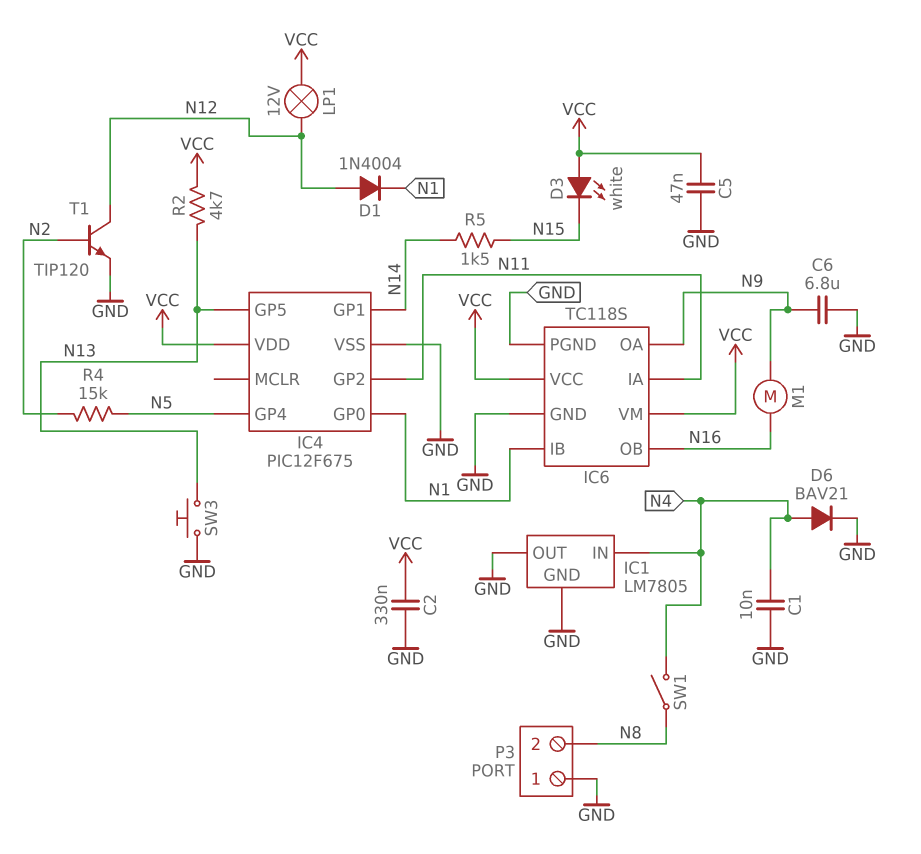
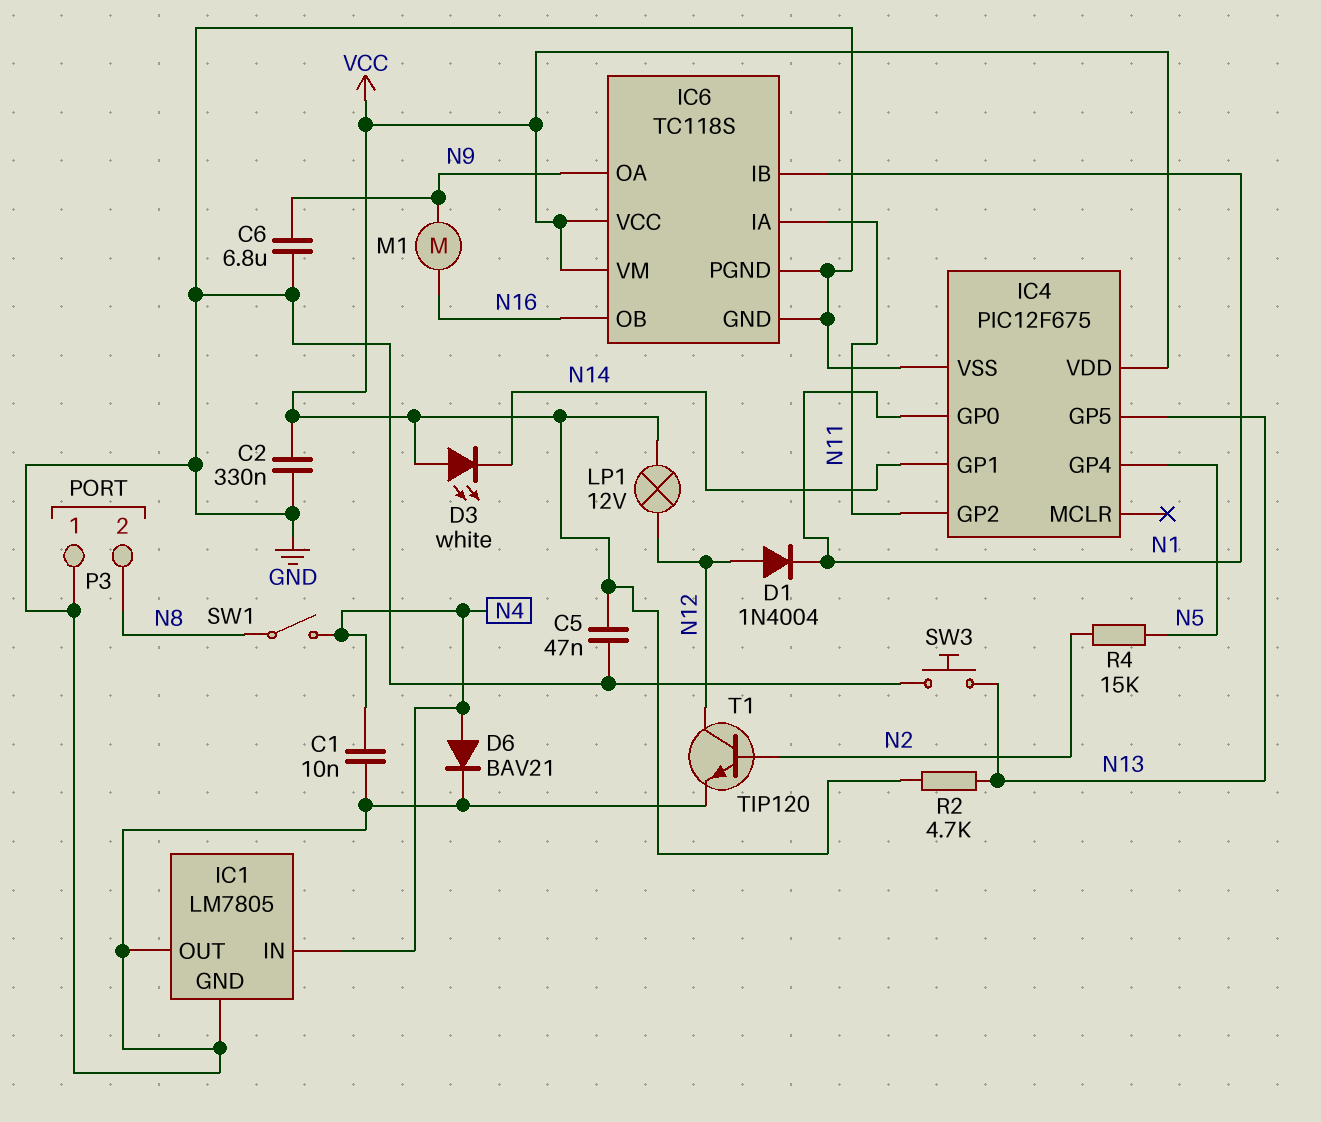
D3: LED white (A VCC, K N15) -> LED white (A VCC, K N14)
R5: 1.5k (N14, N15) -> none

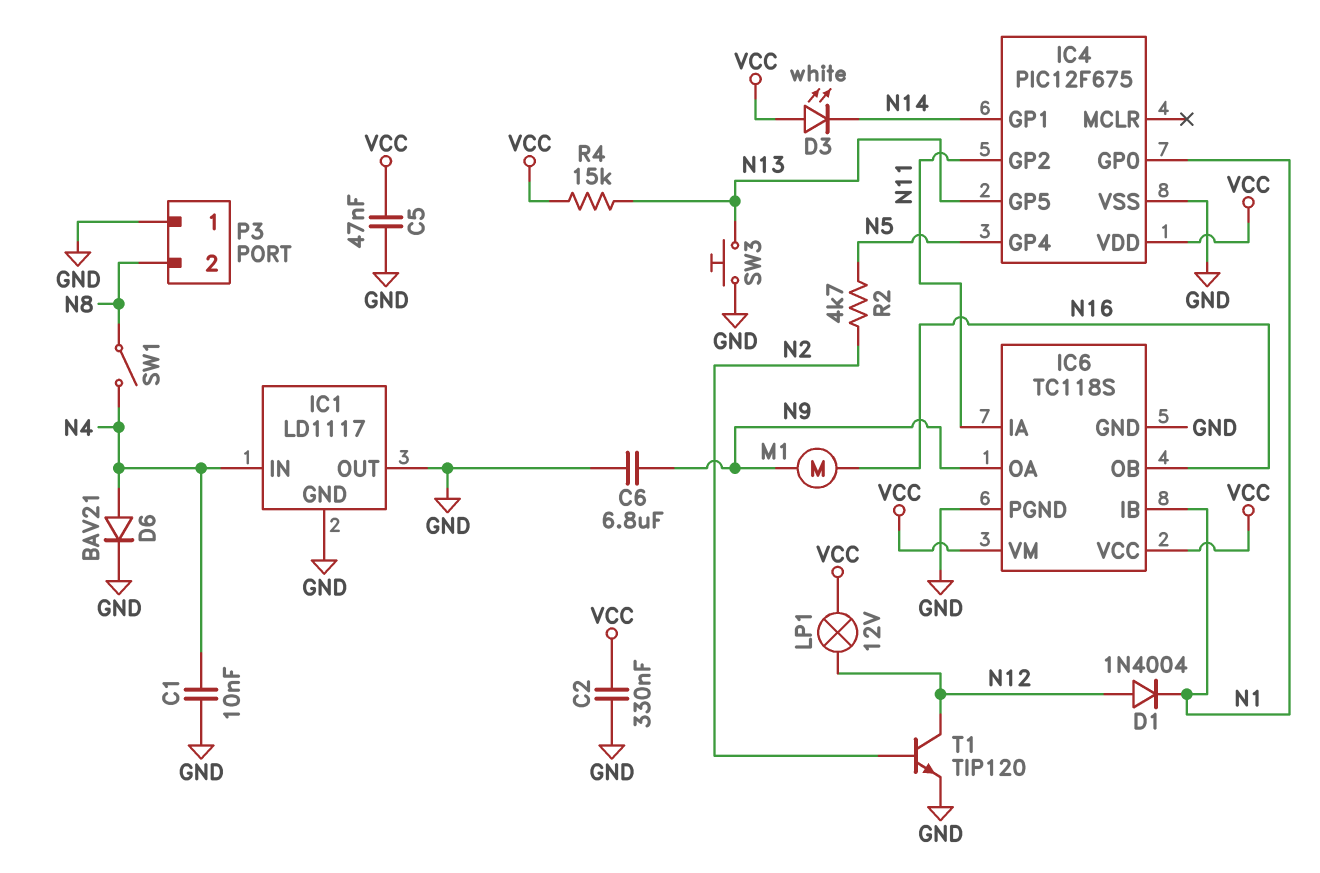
IC1: LM7805 -> LD1117
R2: 4.7k (N13, VCC) -> 4.7k (N2, N5)
R4: 15k (N2, N5) -> 15k (N13, VCC)

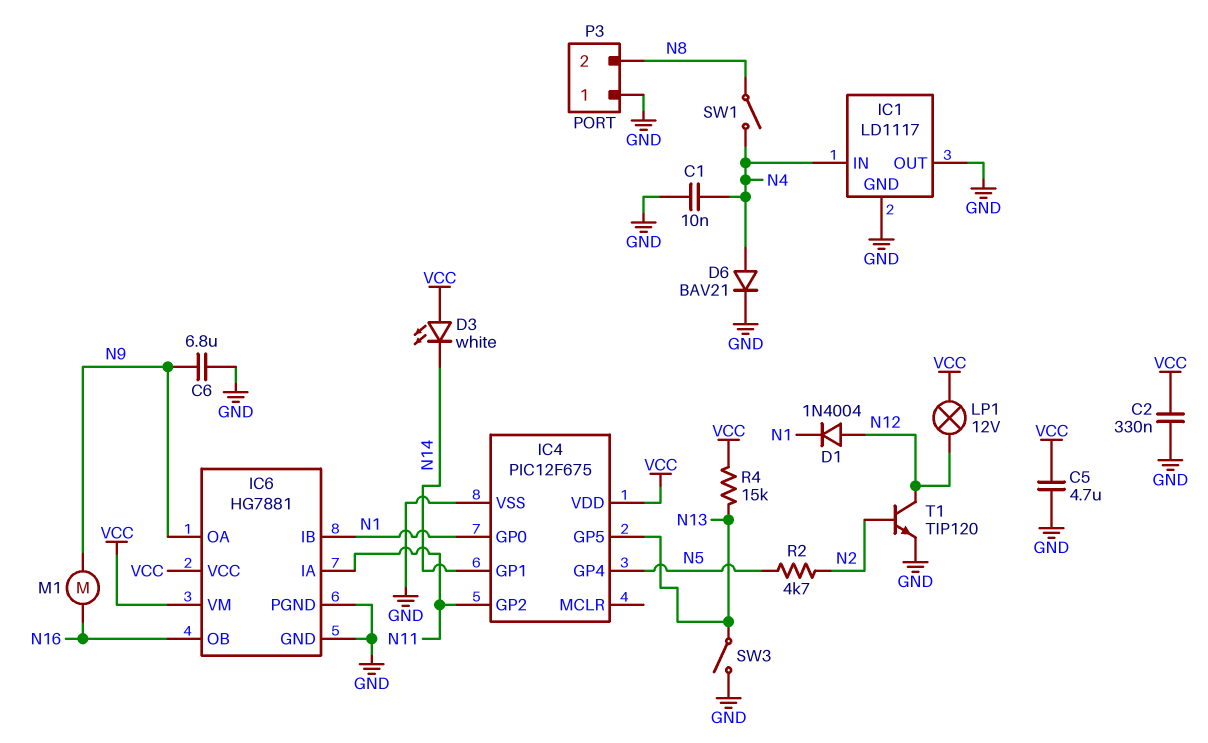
C5: 47nF (GND, VCC) -> 4.7uF (GND, VCC)
IC6: TC118S -> HG7881
SW3: button (GND, N13) -> switch (GND, N13)

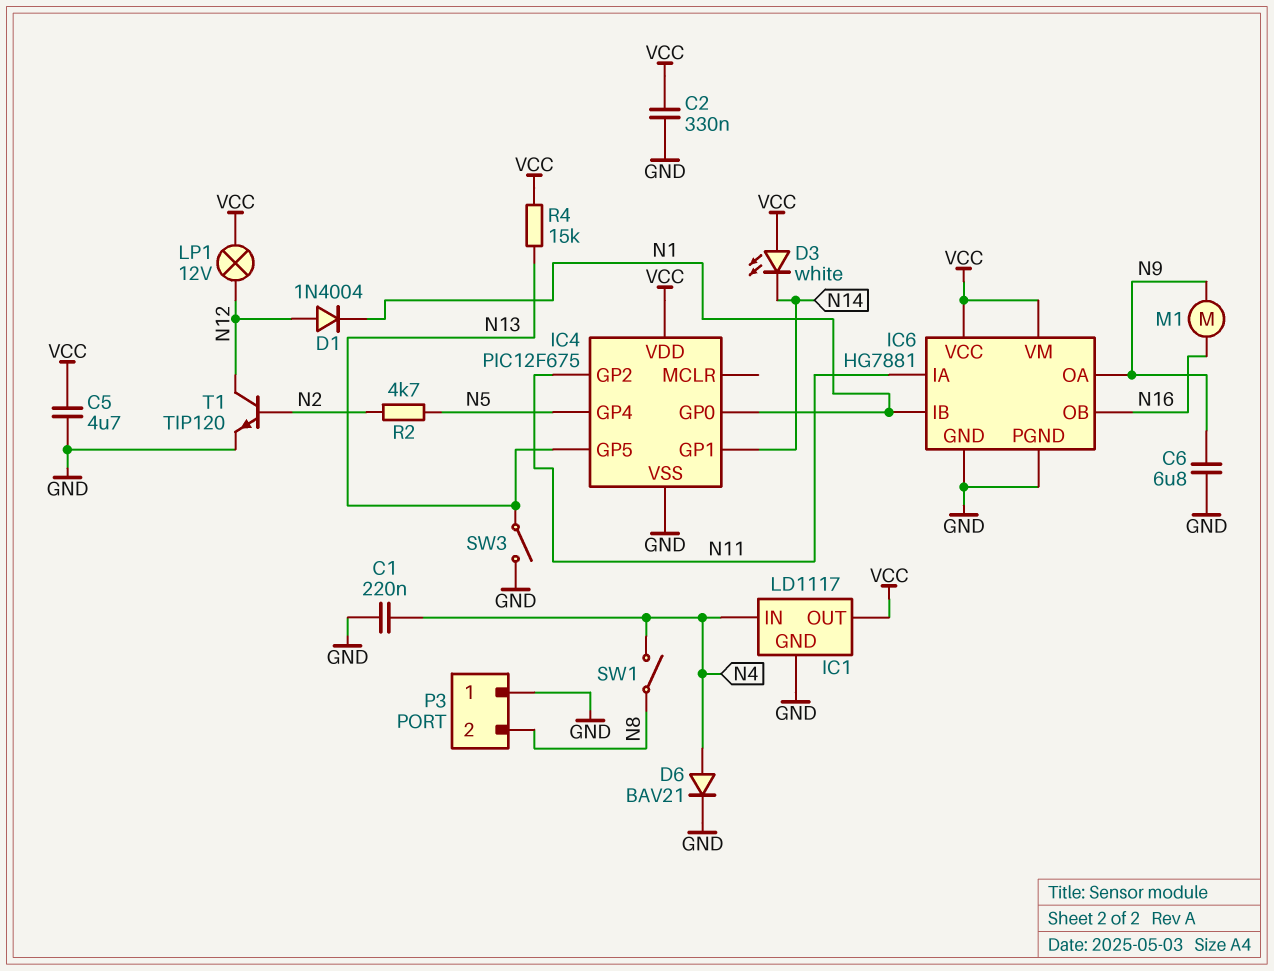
C1: 10nF (GND, N4) -> 220nF (GND, N4)
IC1 pin OUT: GND -> VCC

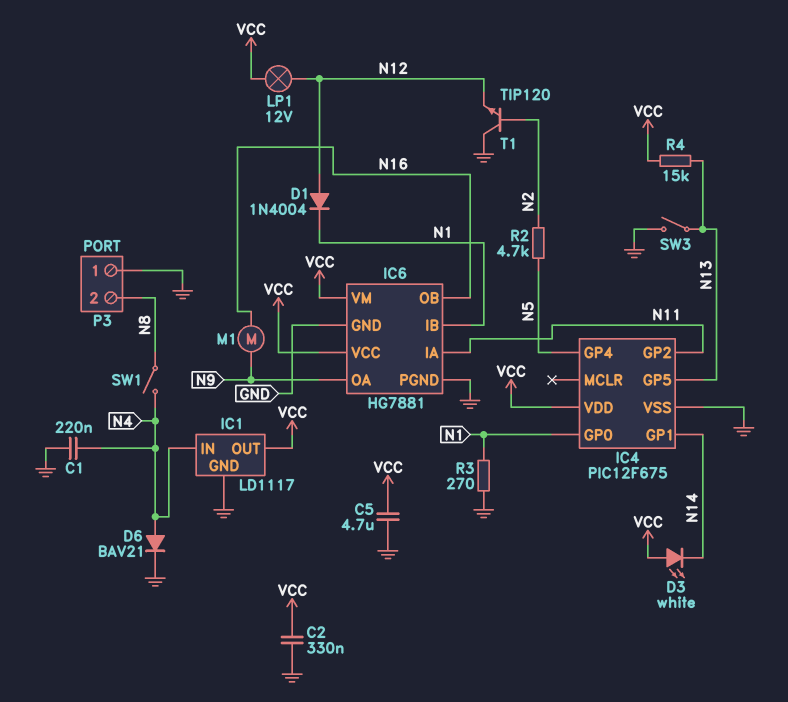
C6: 6.8uF (GND, N9) -> none
R3: none -> 270 (GND, N1)
T1: NPN TIP120 (B N2, C N12, E GND) -> NPN TIP120 (B N2, C GND, E N12)

